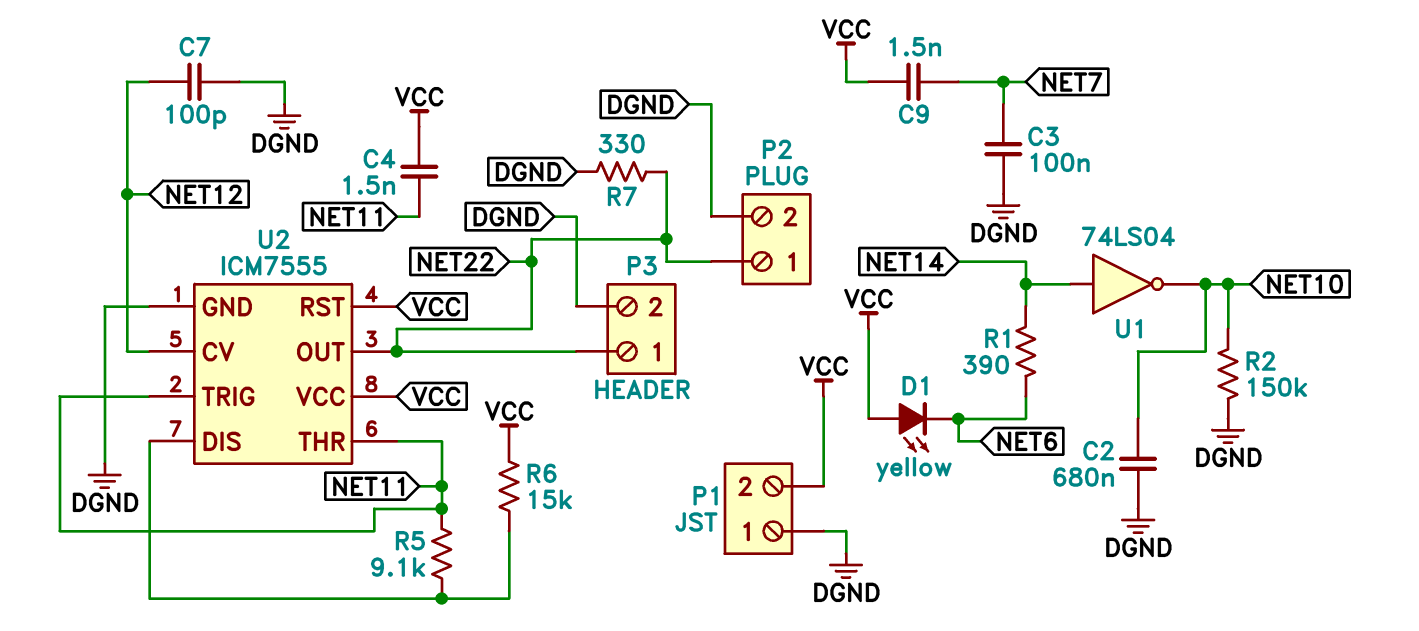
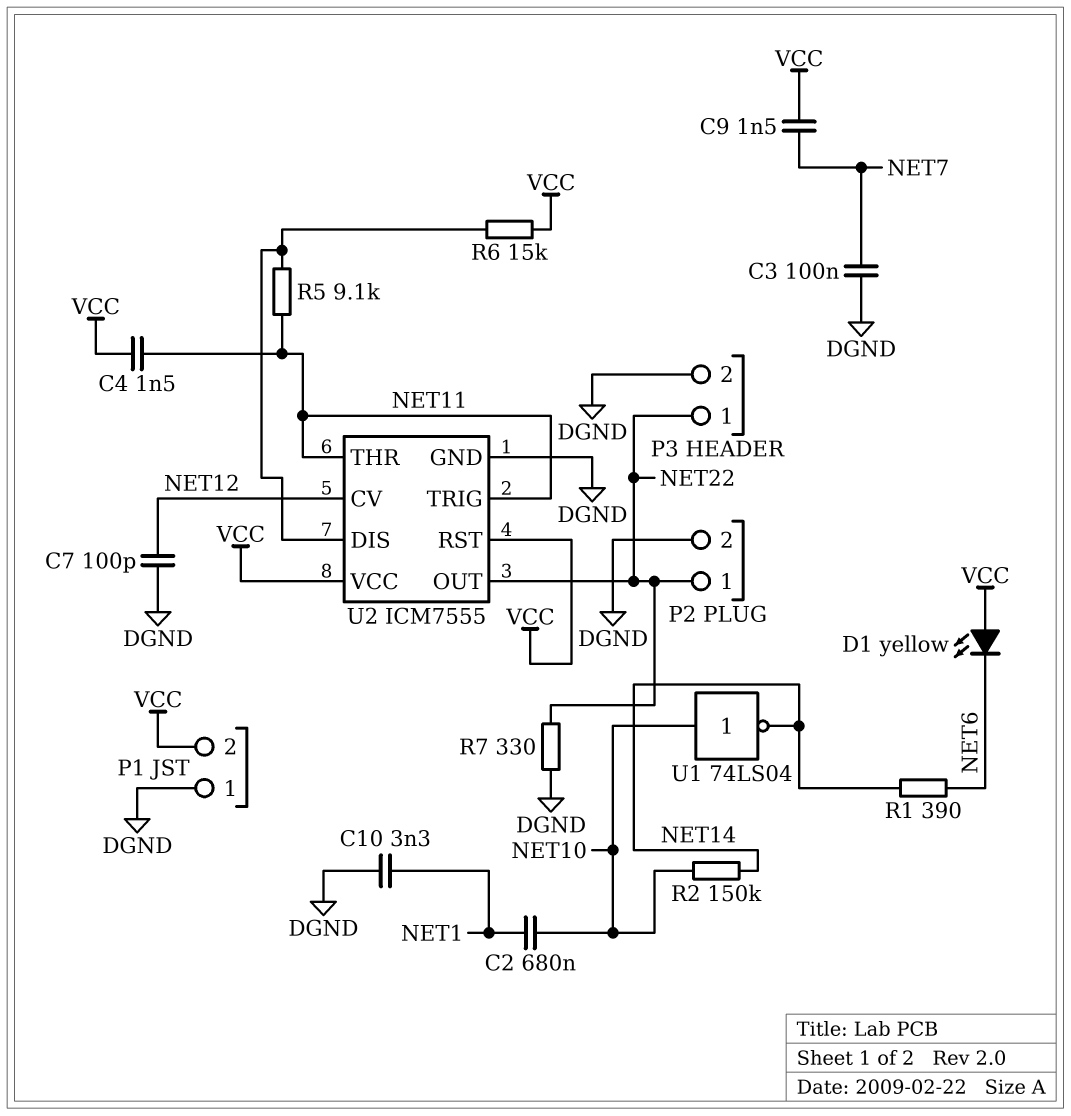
C2: 680nF (DGND, NET10) -> 680nF (NET1, NET10)
C10: none -> 3.3nF (DGND, NET1)
R2: 150k (DGND, NET10) -> 150k (NET10, NET14)
U1: NOT 74LS04 (in NET14, out NET10) -> NOT 74LS04 (in NET10, out NET14)

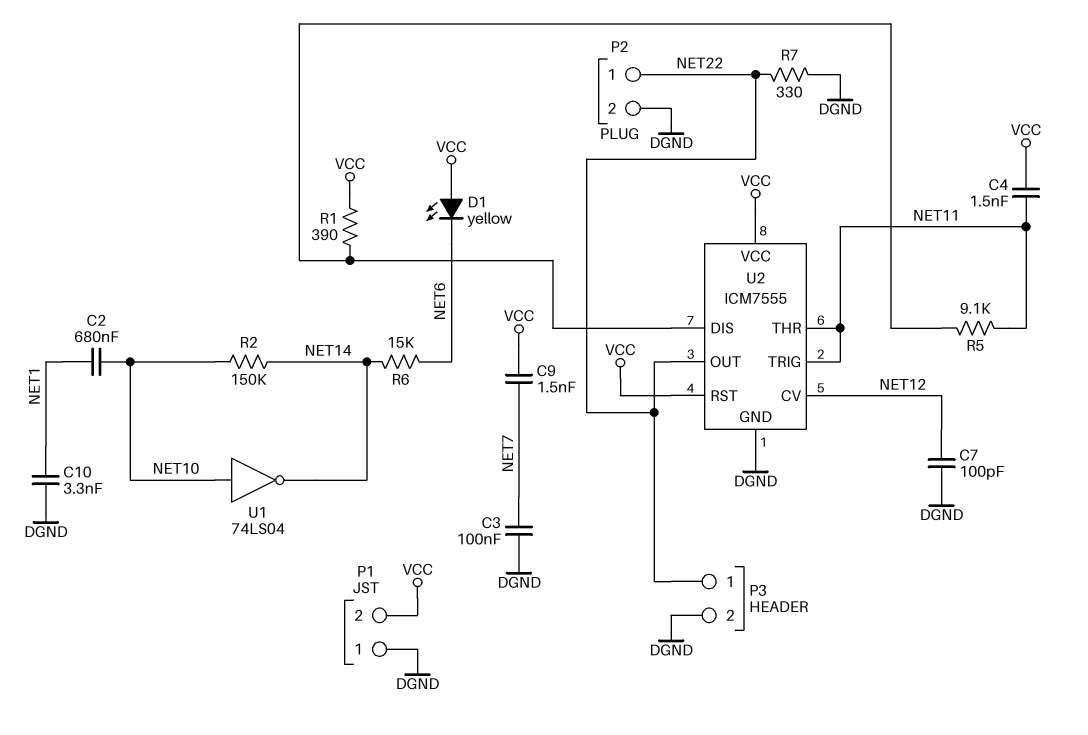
R1: 390 (NET6, NET14) -> 390 (U2/DIS, VCC)
R6: 15k (U2/DIS, VCC) -> 15k (NET6, NET14)

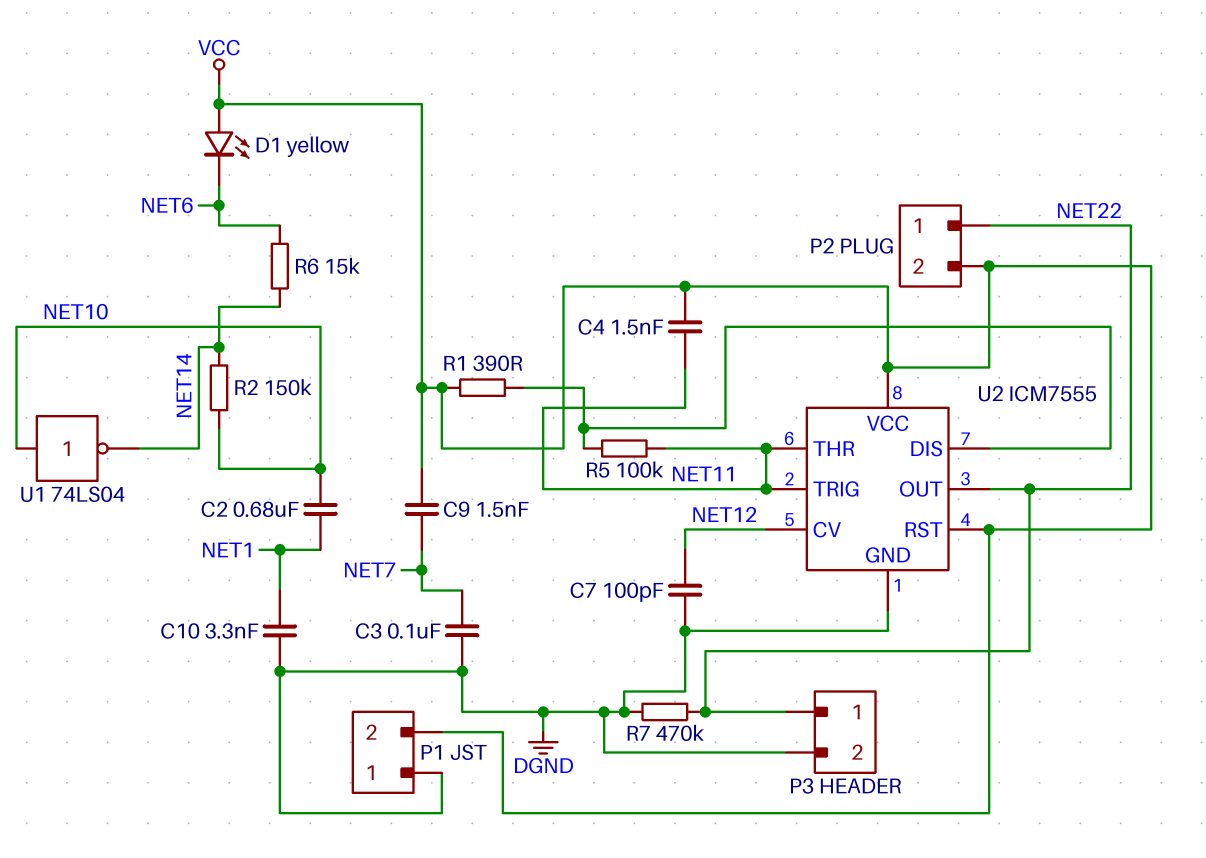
P2 pin 2: DGND -> VCC
R5: 9.1k (NET11, U2/DIS) -> 100k (NET11, U2/DIS)
R7: 330 (DGND, NET22) -> 470k (DGND, NET22)

